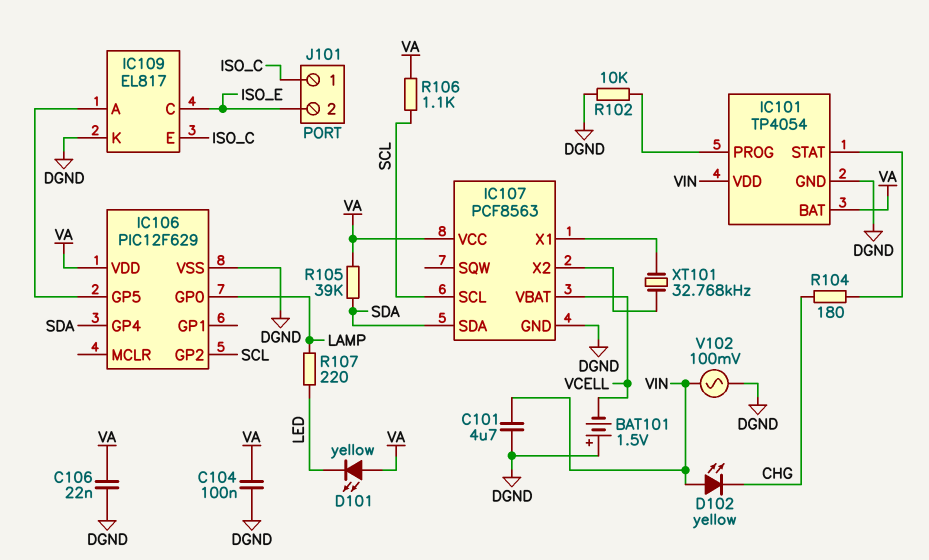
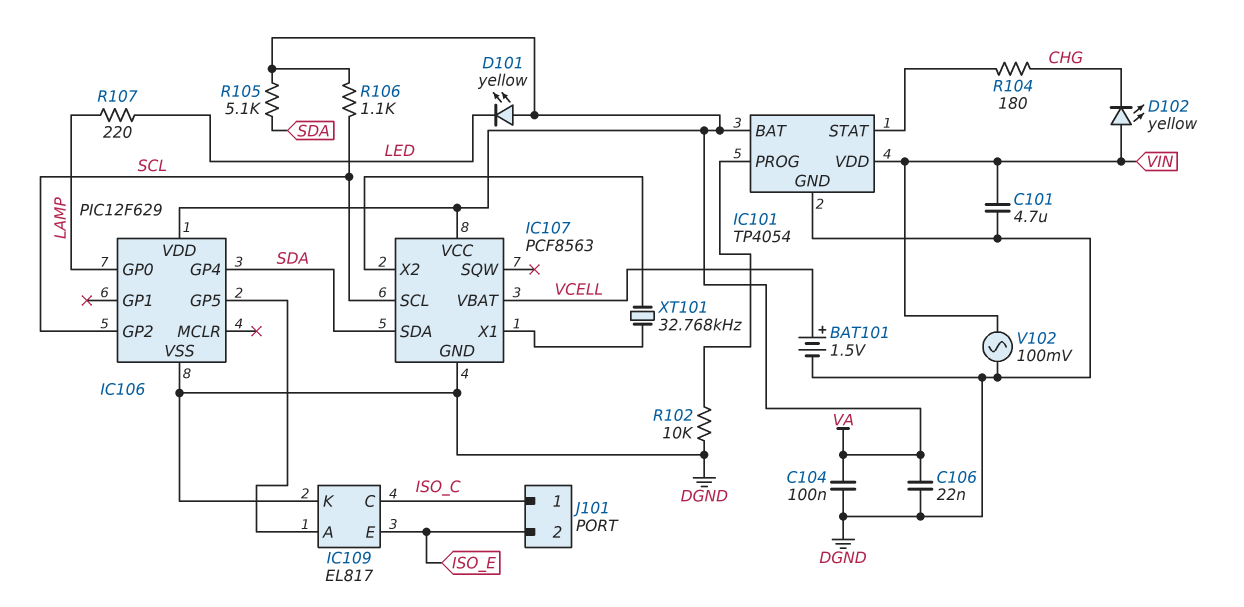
BAT101: 1.5V (plus DGND, minus VCELL) -> 1.5V (plus VCELL, minus DGND)
IC109 pin C: ISO_E -> ISO_C
IC109 pin E: ISO_C -> ISO_E
R105: 39k (SDA, VA) -> 5.1k (SDA, VA)

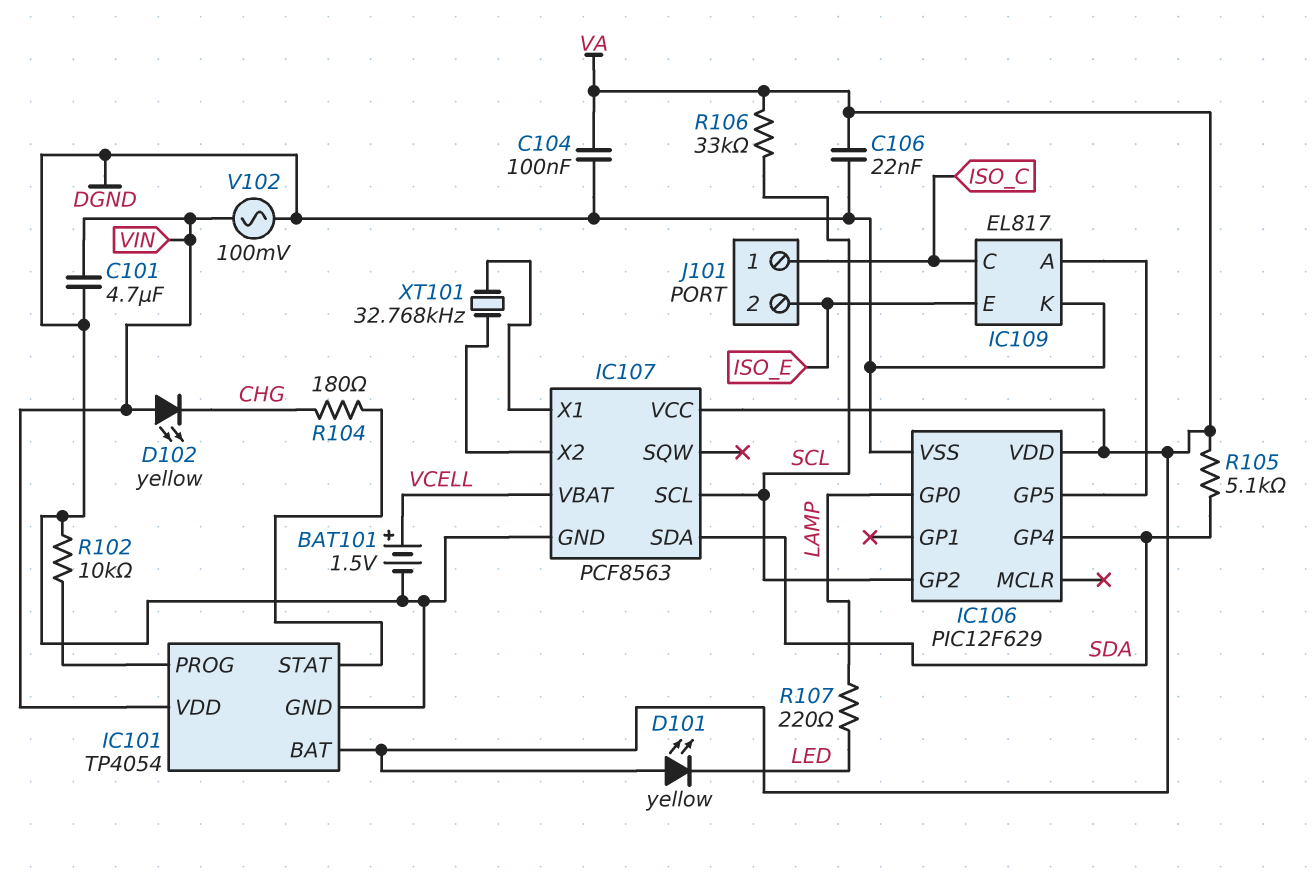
R106: 1.1k (SCL, VA) -> 33k (SCL, VA)

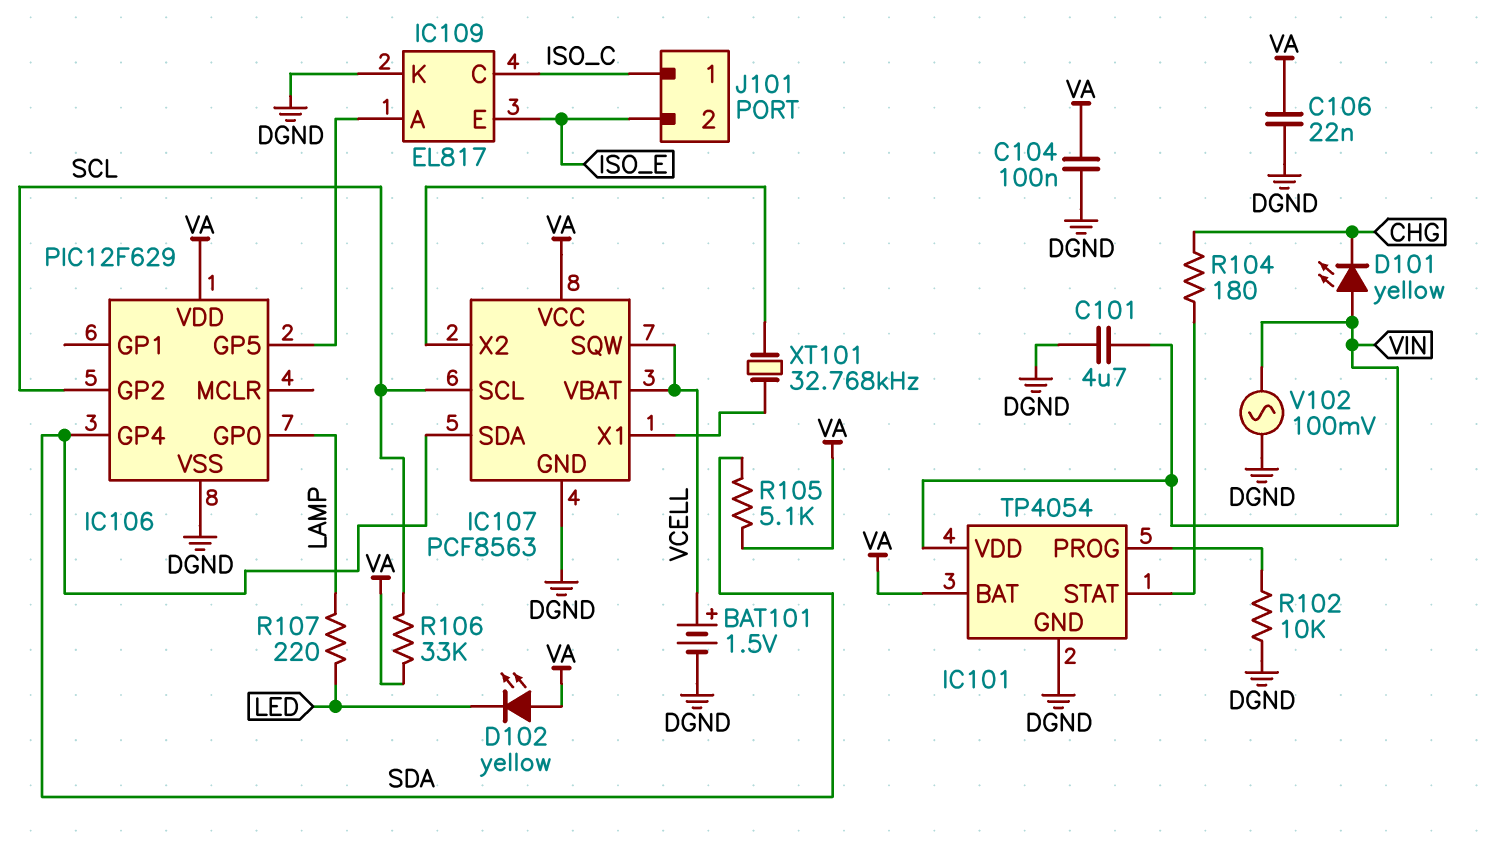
D101: LED yellow (A VA, K LED) -> LED yellow (A VIN, K CHG)
D102: LED yellow (A VIN, K CHG) -> LED yellow (A VA, K LED)
IC107 pin SQW: none -> VCELL

